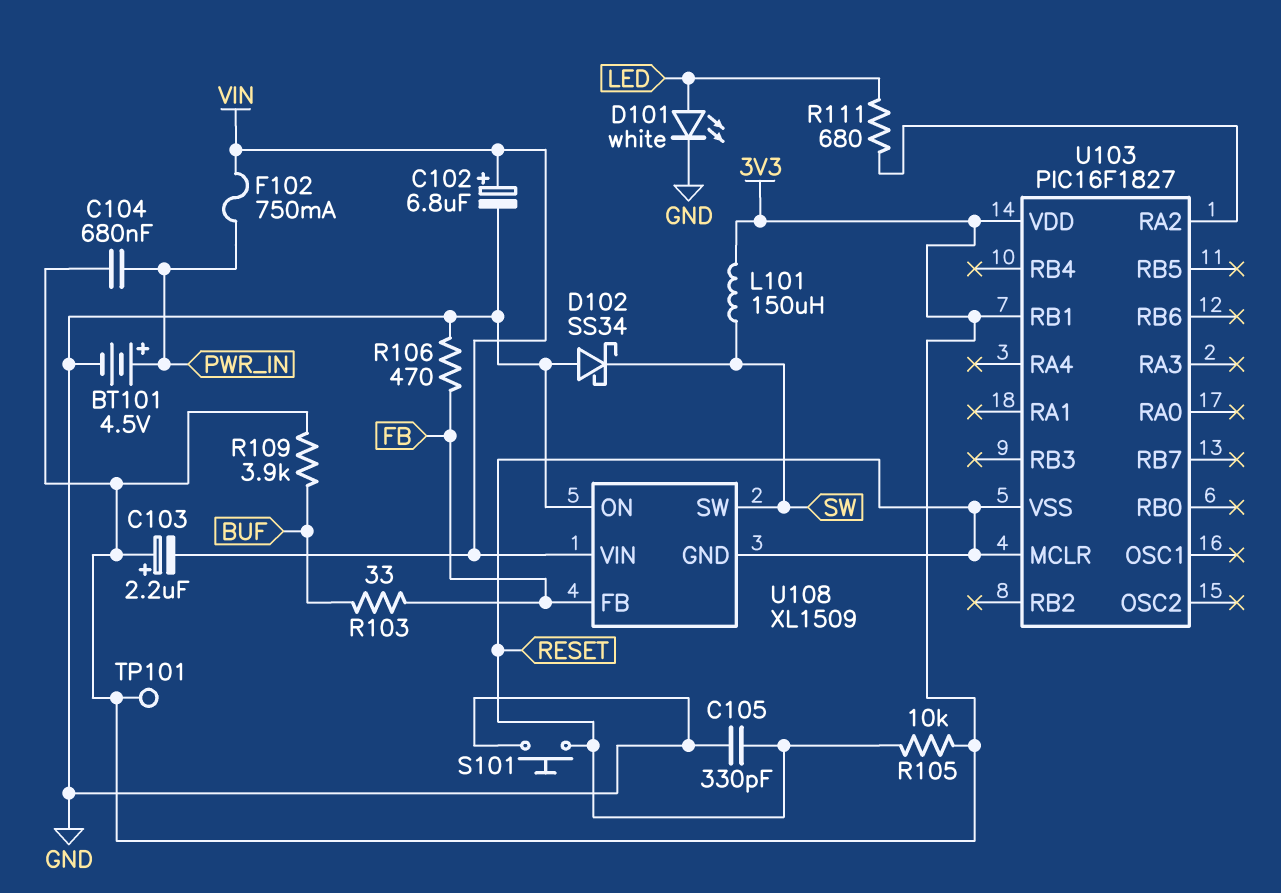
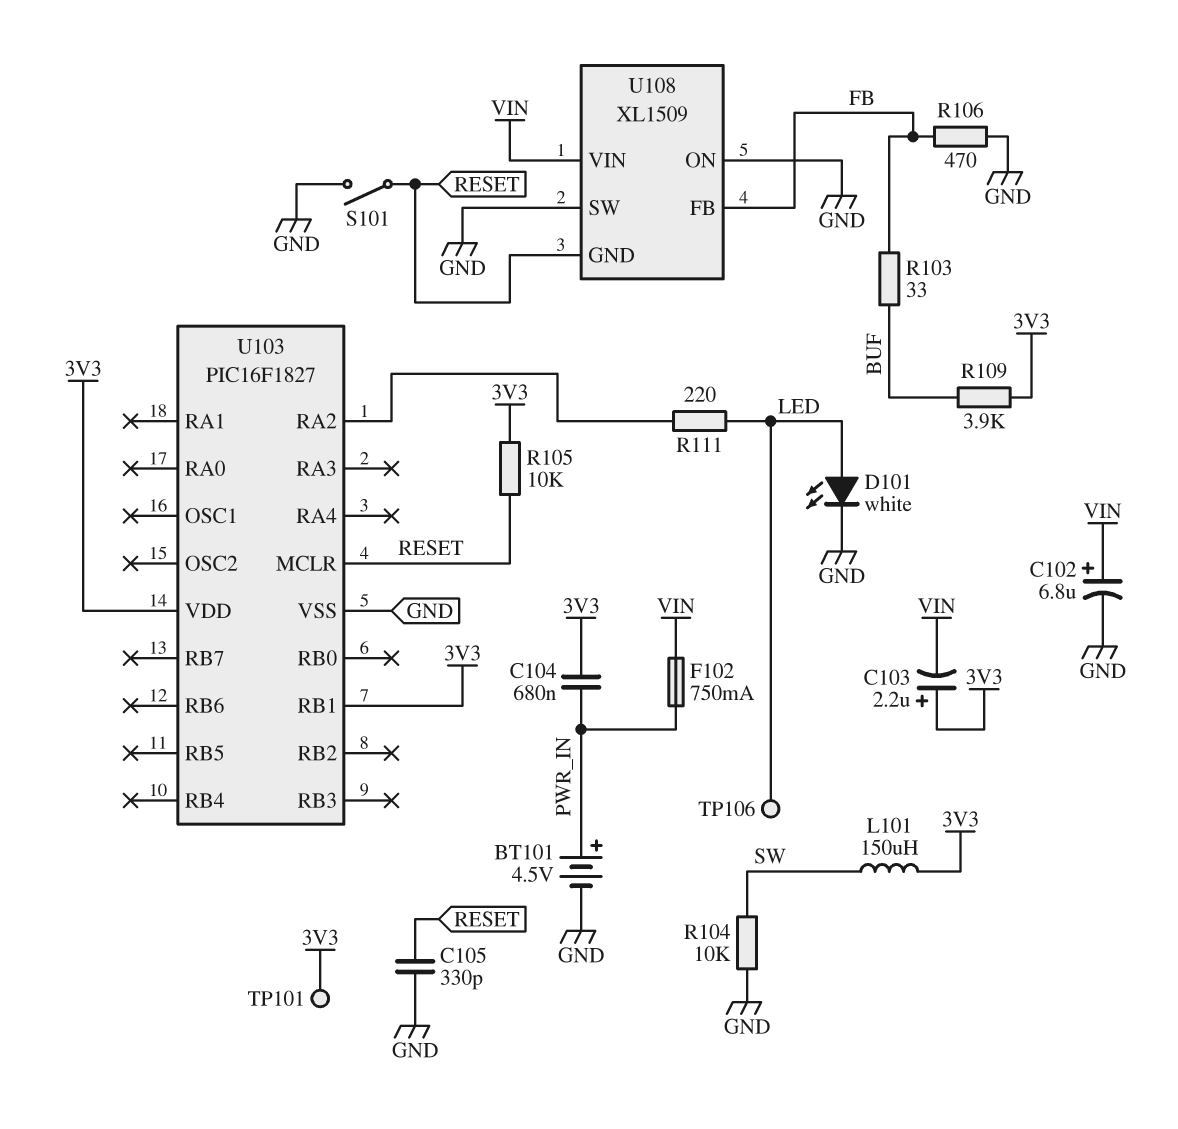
D102: schottky SS34 (A GND, K SW) -> none
R104: none -> 10k (GND, SW)
R111: 680 (LED, U103/RA2) -> 220 (LED, U103/RA2)
S101: button (GND, RESET) -> switch (GND, RESET)
TP106: none -> test point (LED)
U103 pin VSS: RESET -> GND
U108 pin SW: SW -> GND

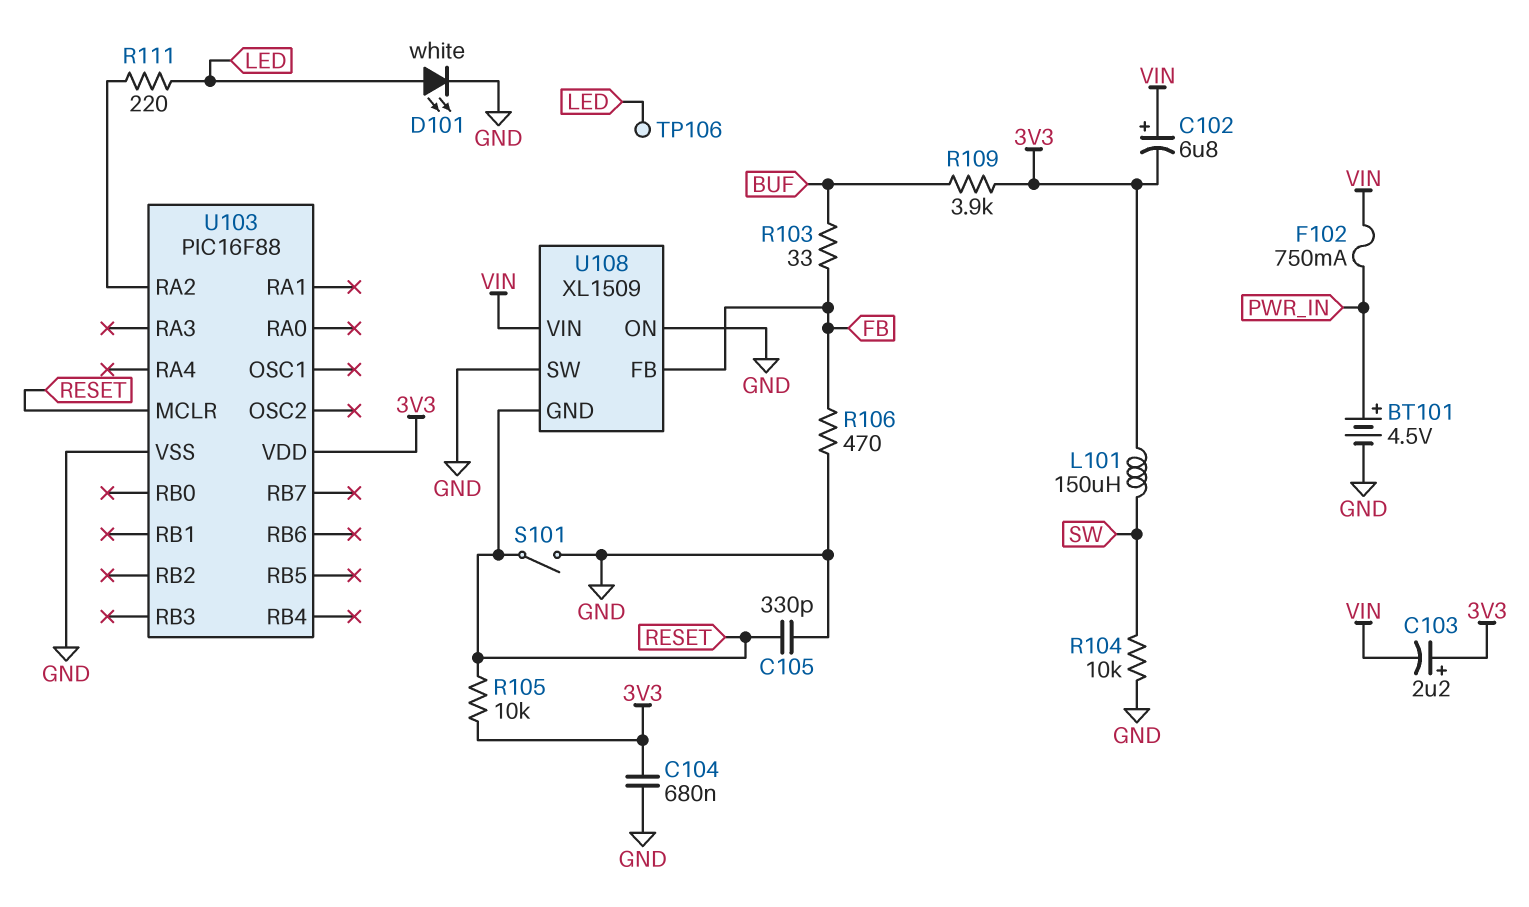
C102: 6.8uF (plus VIN, minus GND) -> 6.8uF (plus VIN, minus 3V3)
C104: 680nF (3V3, PWR_IN) -> 680nF (3V3, GND)
TP101: test point (3V3) -> none
U103: PIC16F1827 -> PIC16F88
U103 pin RB1: 3V3 -> none

